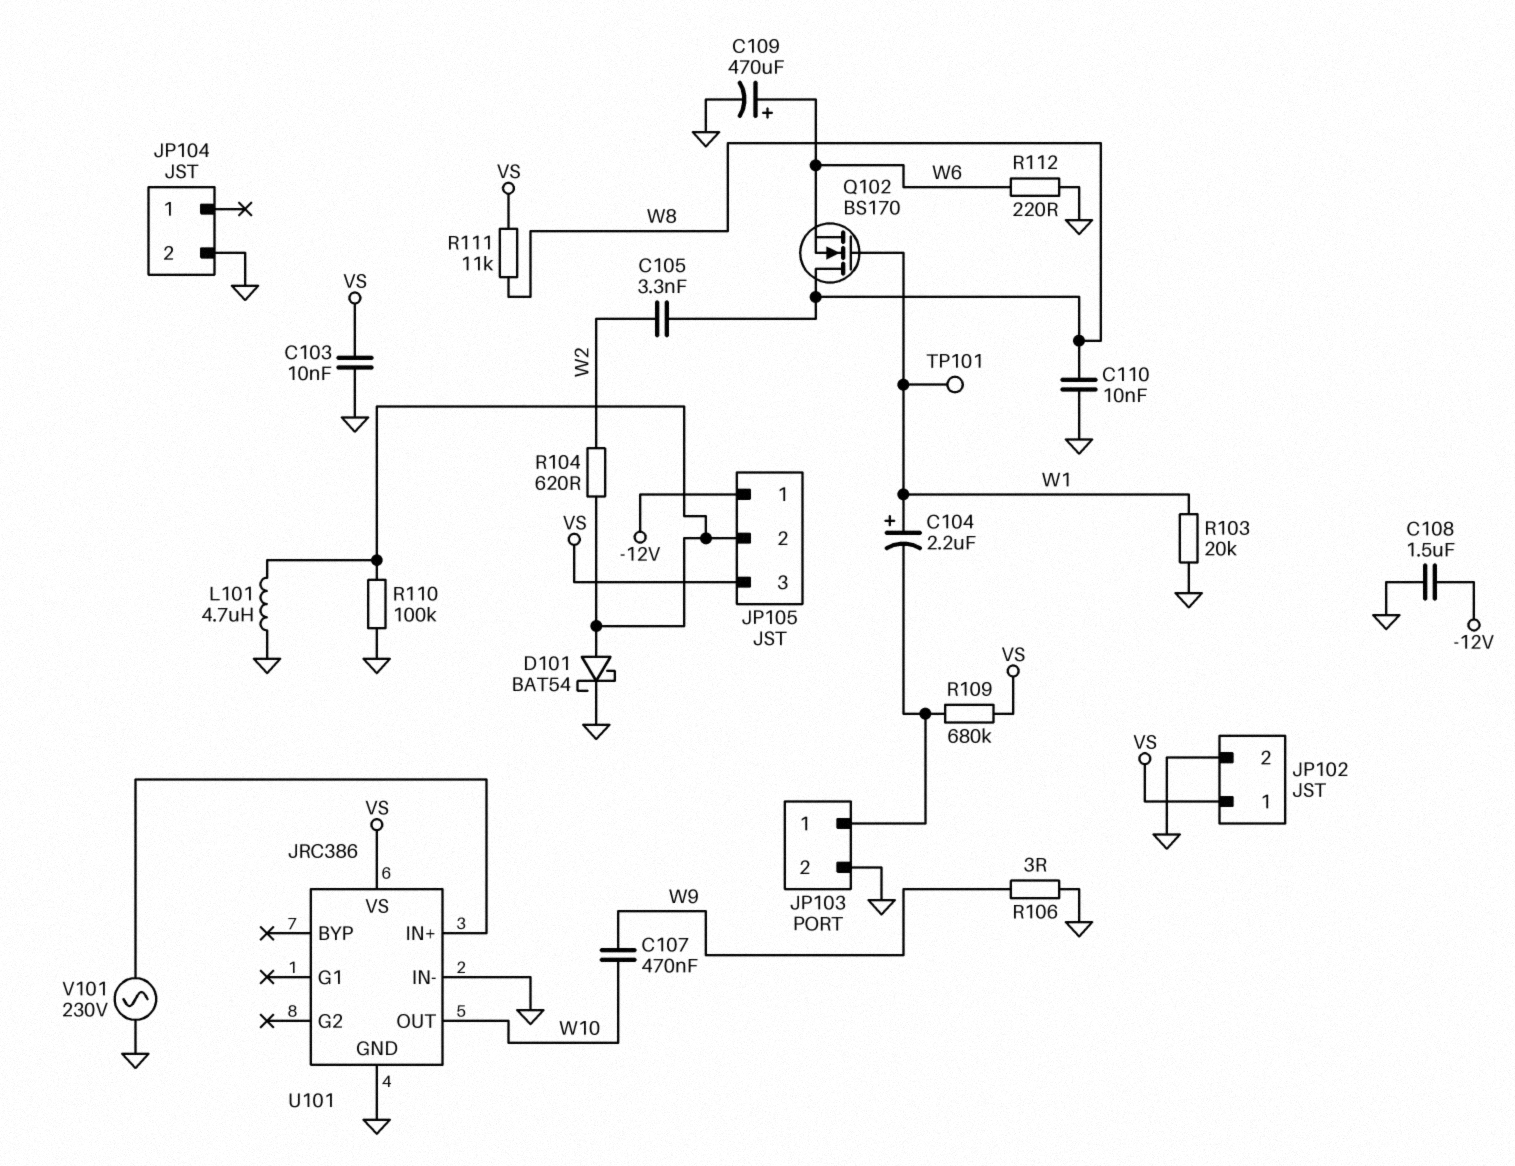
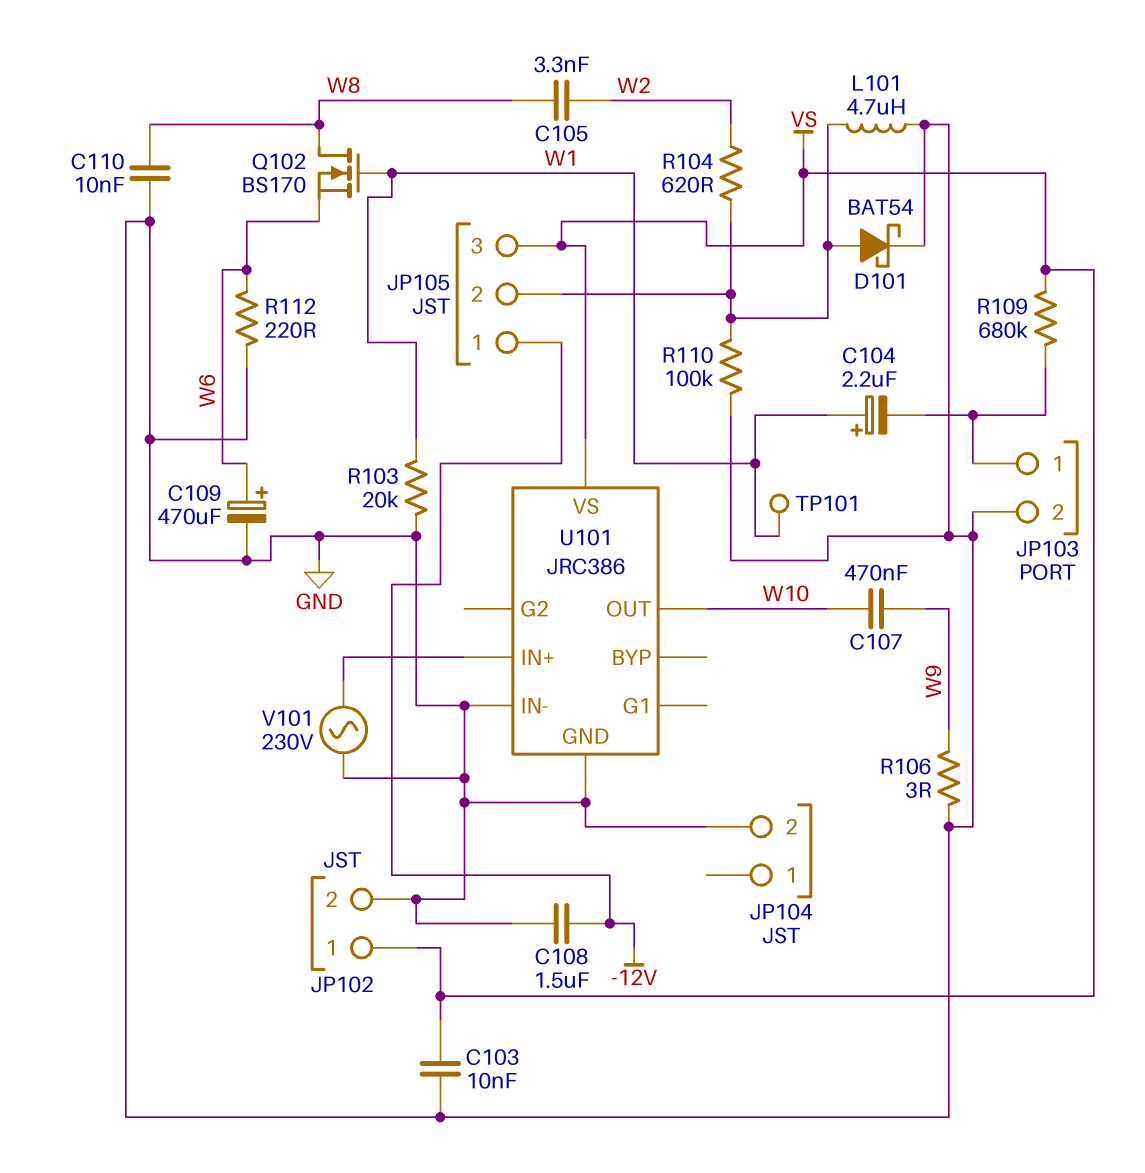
R111: 11k (VS, W8) -> none

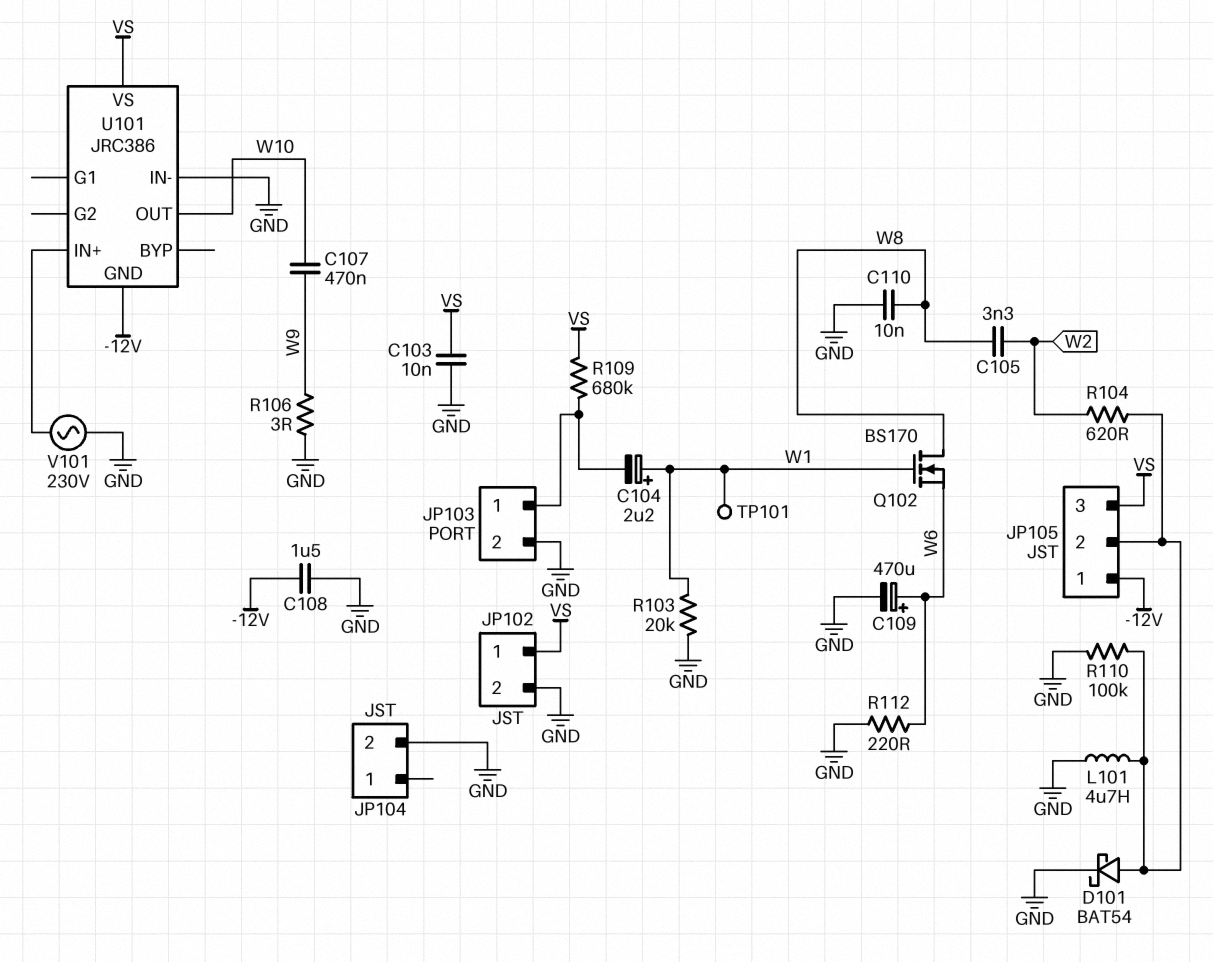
U101 pin GND: GND -> -12V

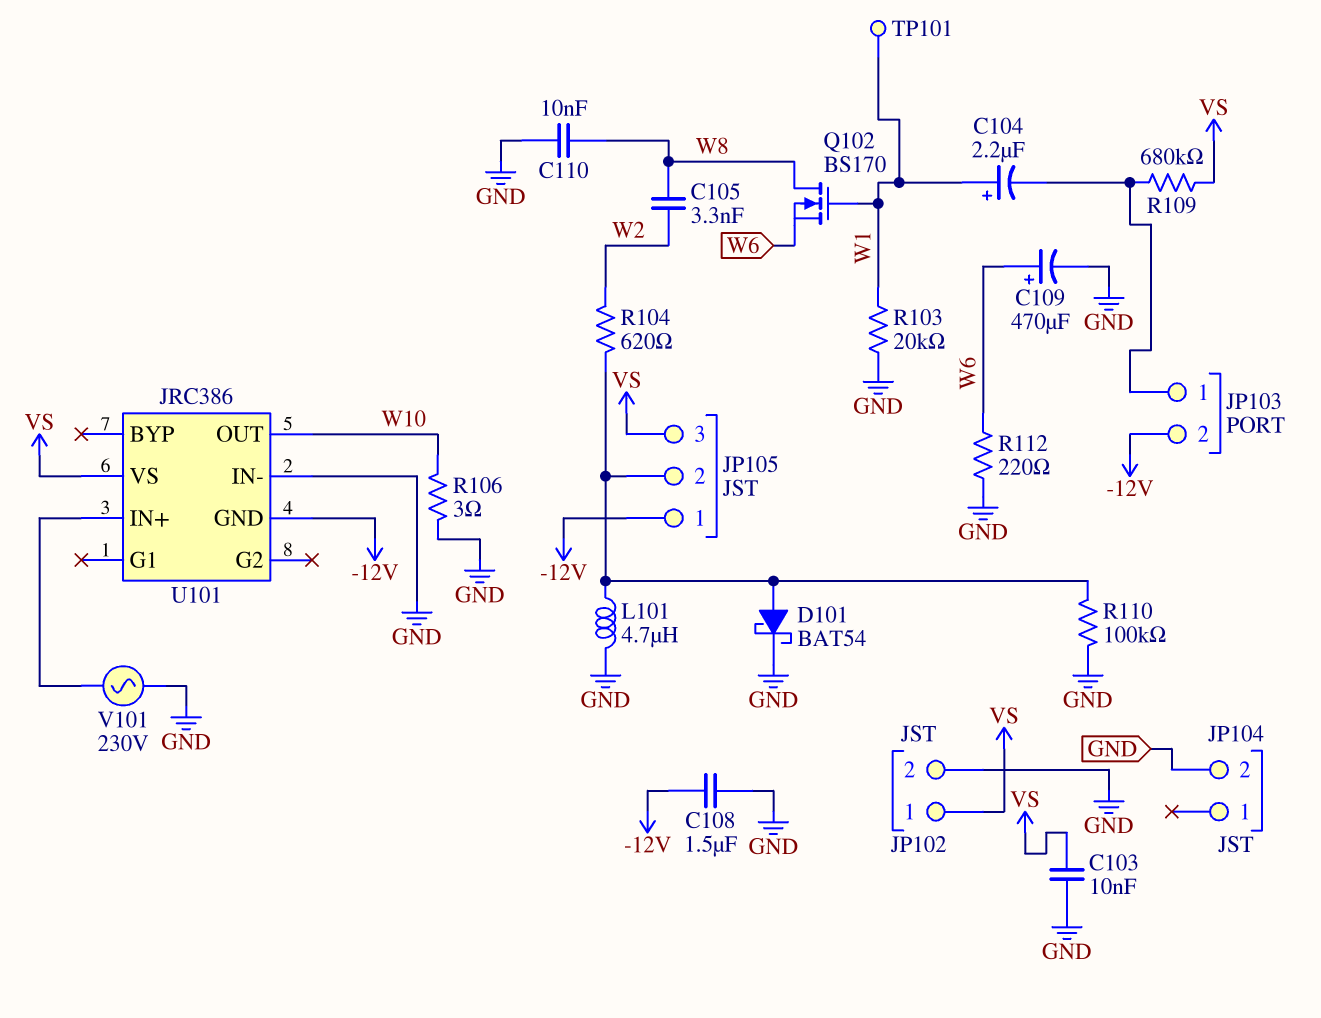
C107: 470nF (W9, W10) -> none
JP103 pin 2: GND -> -12V
R106: 3 (GND, W9) -> 3 (GND, W10)

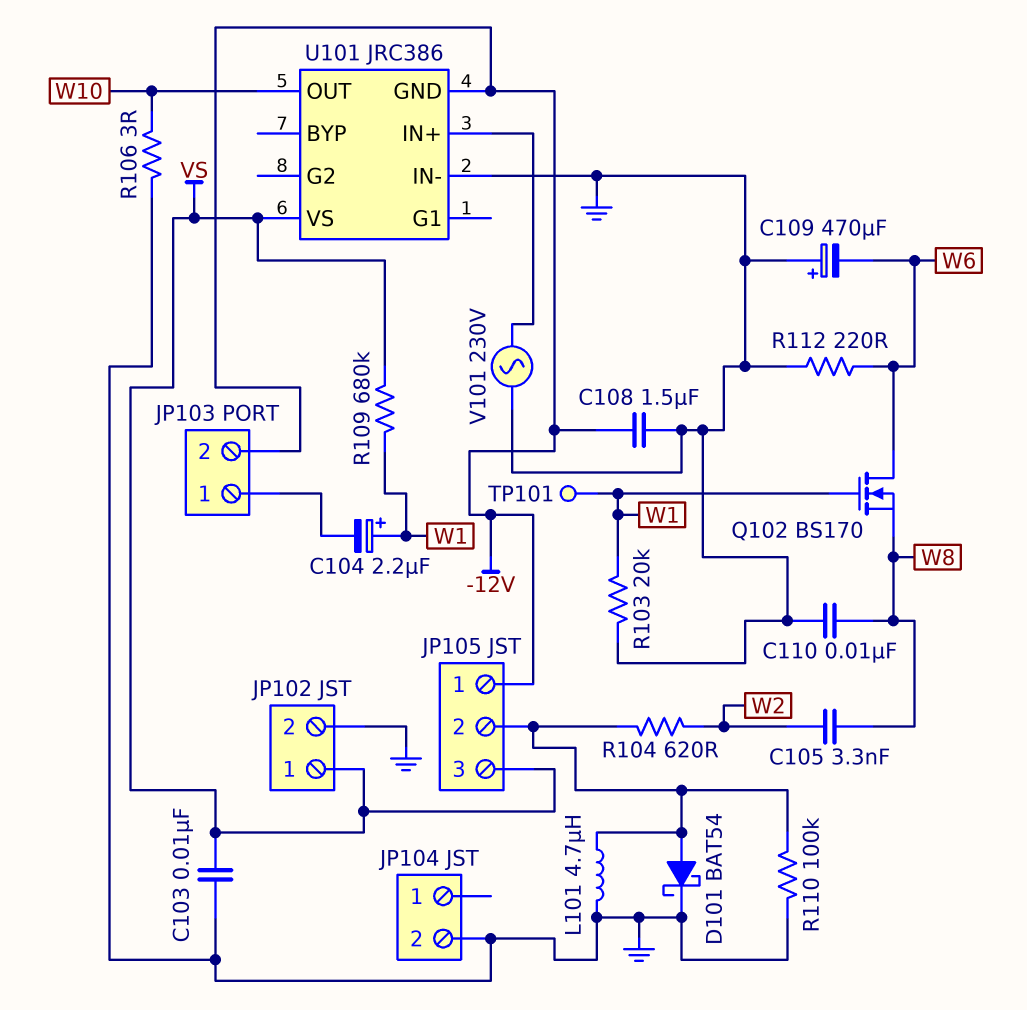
C109: 470uF (plus W6, minus GND) -> 470uF (plus GND, minus W6)
Q102: NMOS BS170 (G W1, D W8, S W6) -> NMOS BS170 (G W1, D W6, S W8)
R109: 680k (JP103/1, VS) -> 680k (VS, W1)

